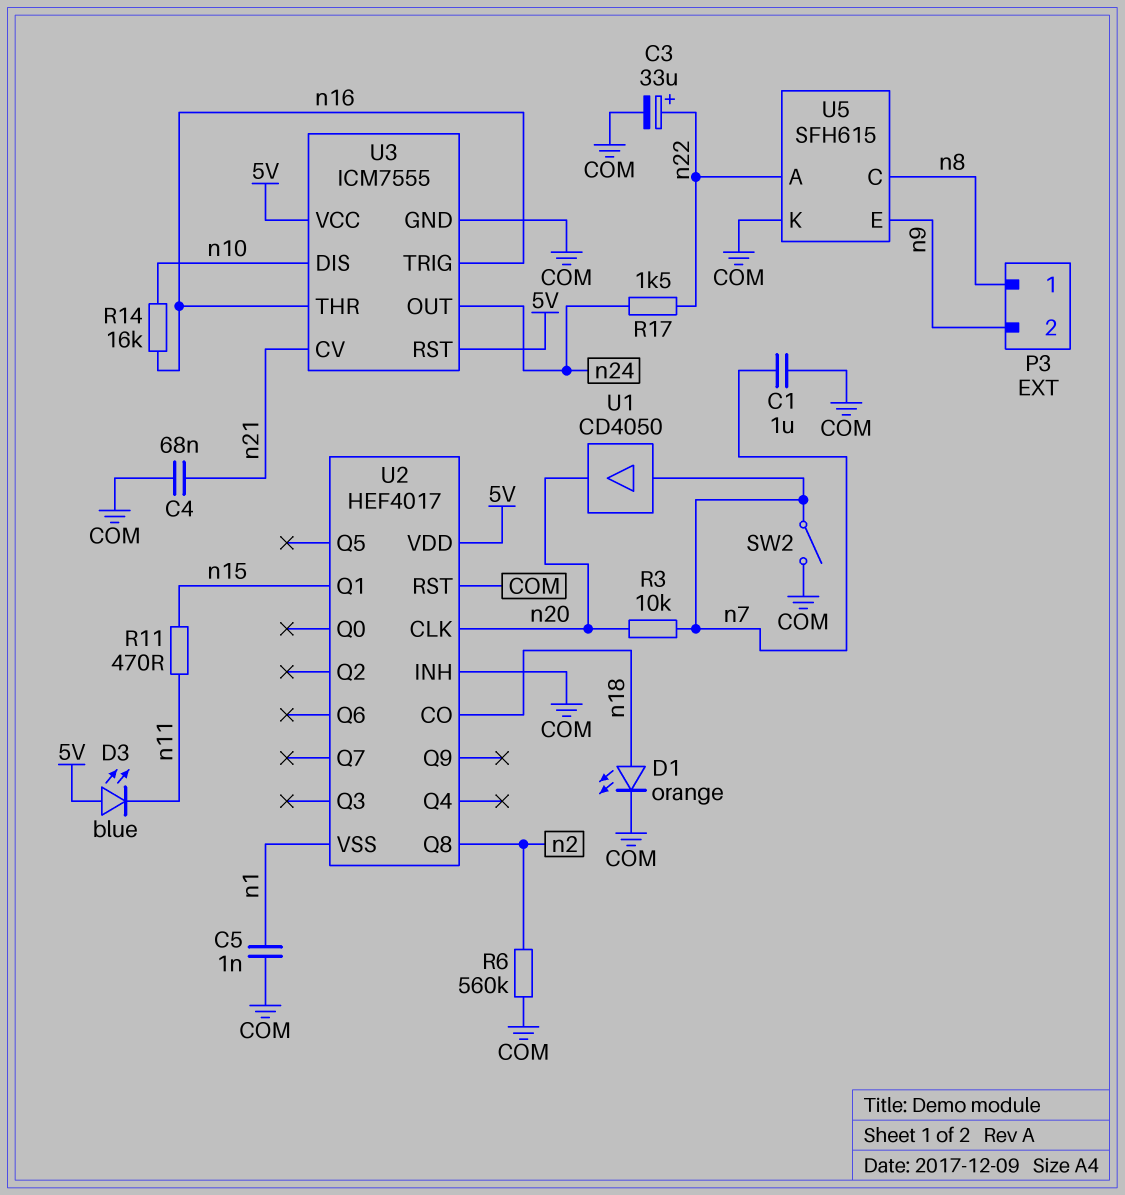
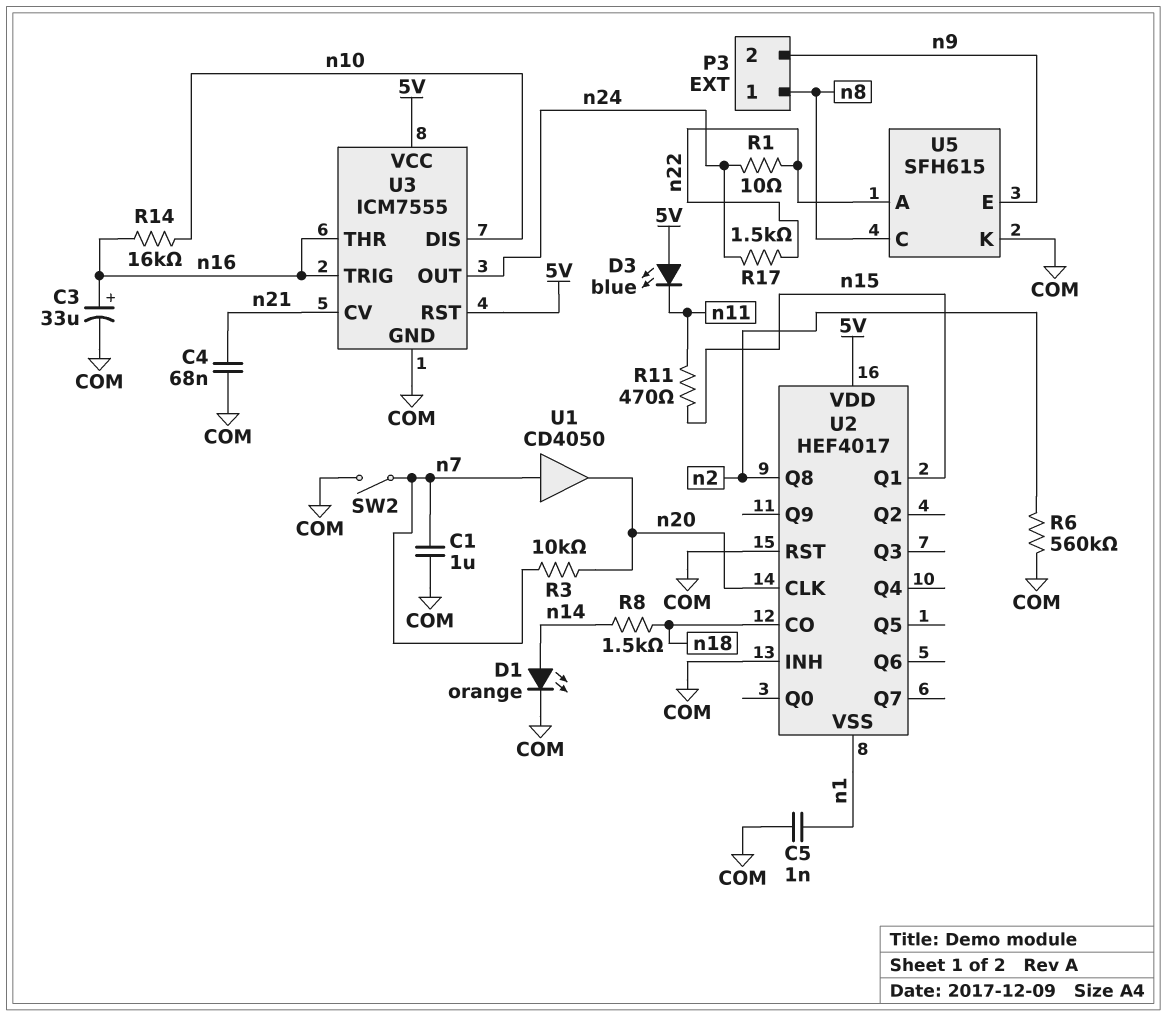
C3: 33uF (plus n22, minus COM) -> 33uF (plus n16, minus COM)
D1: LED orange (A n18, K COM) -> LED orange (A n14, K COM)
R1: none -> 10 (n22, n24)
R8: none -> 1.5k (n14, n18)

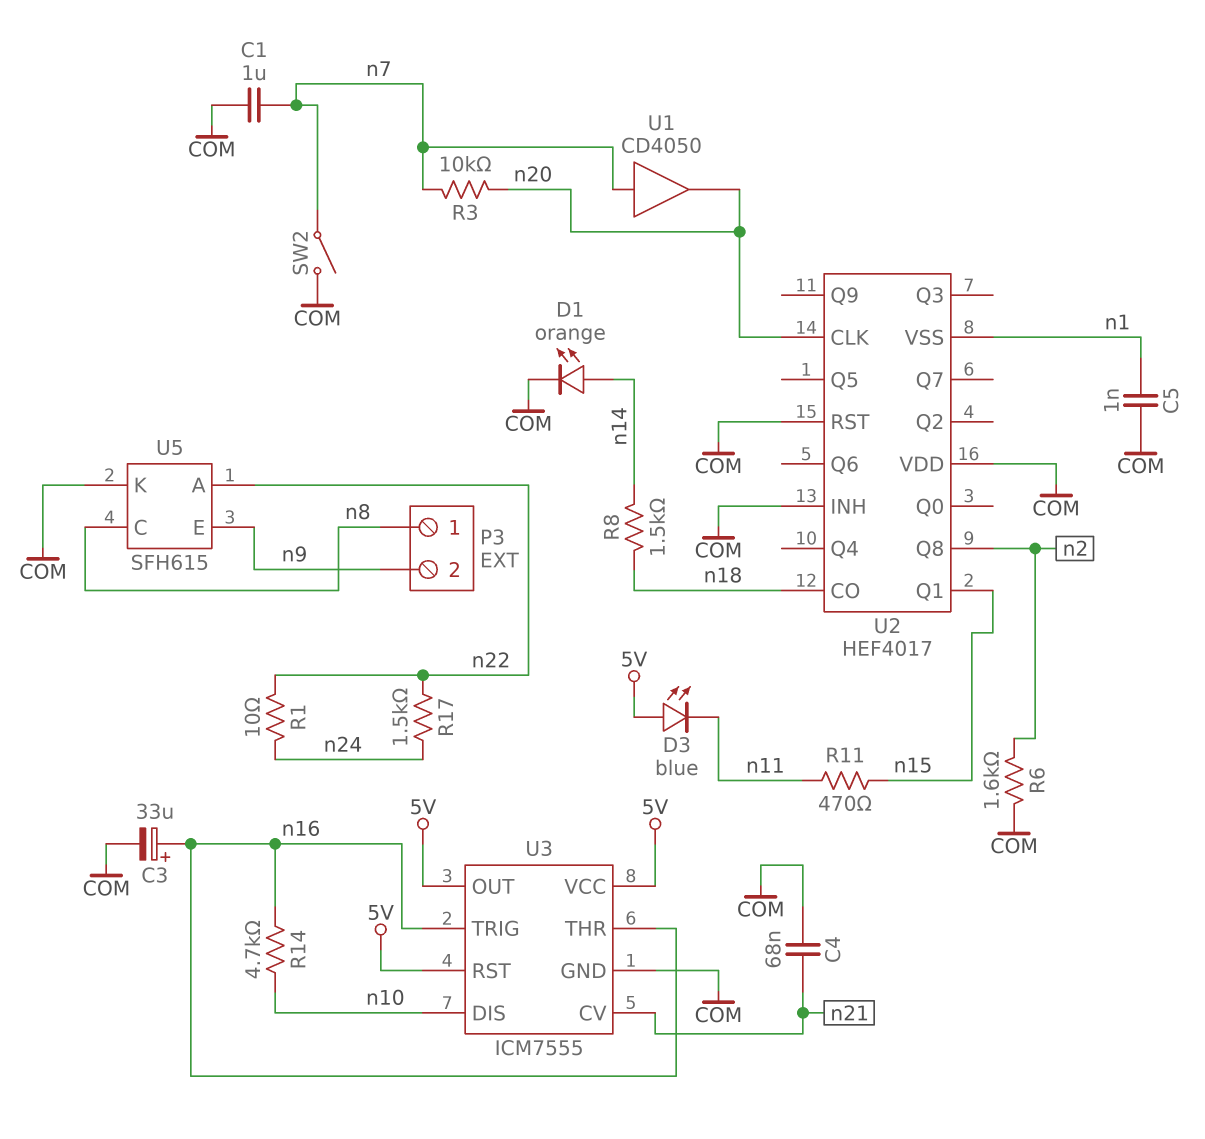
R6: 560k (COM, n2) -> 1.6k (COM, n2)
R14: 16k (n10, n16) -> 4.7k (n10, n16)
U2 pin VDD: 5V -> COM
U3 pin OUT: n24 -> 5V

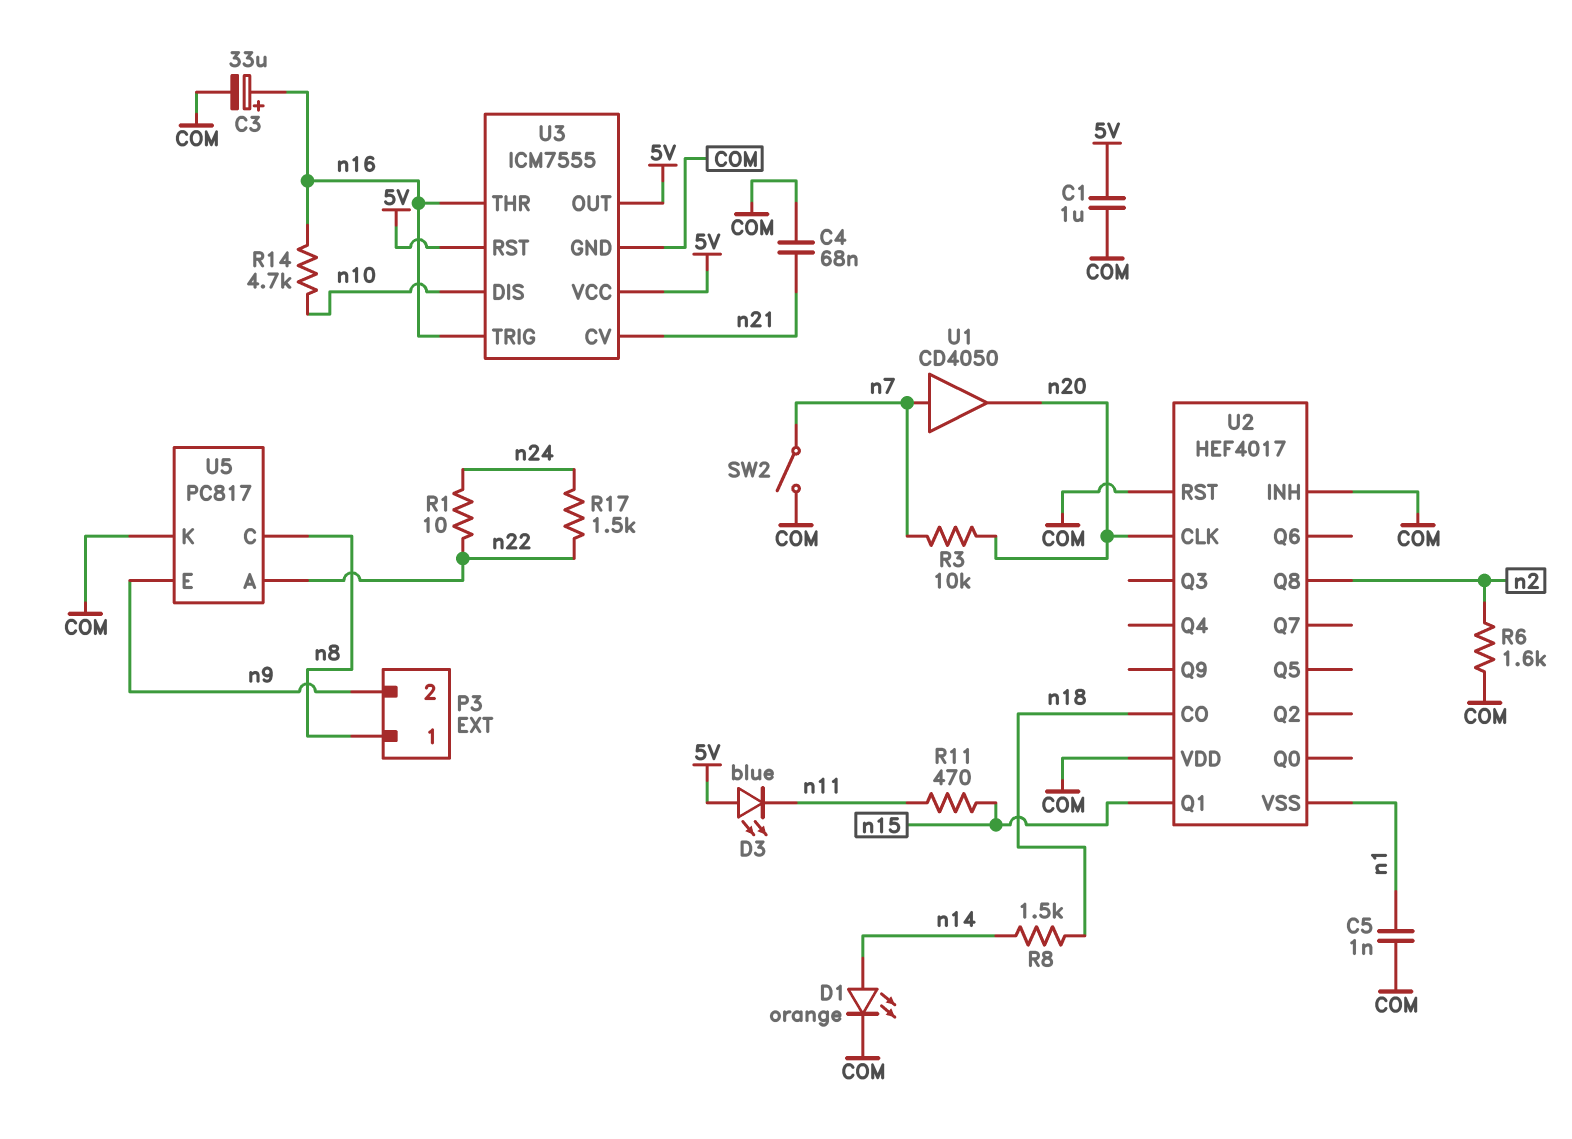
C1: 1uF (COM, n7) -> 1uF (5V, COM)
U5: SFH615 -> PC817

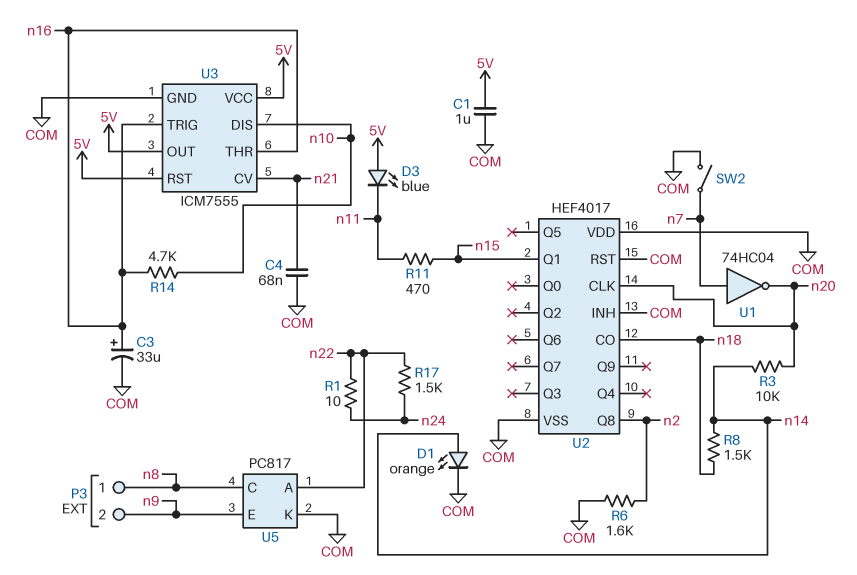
C5: 1nF (COM, n1) -> none
R3: 10k (n7, n20) -> 10k (n14, n20)
U1: buffer CD4050 (in n7, out n20) -> NOT 74HC04 (in n7, out n20)
U2 pin VSS: n1 -> COM

